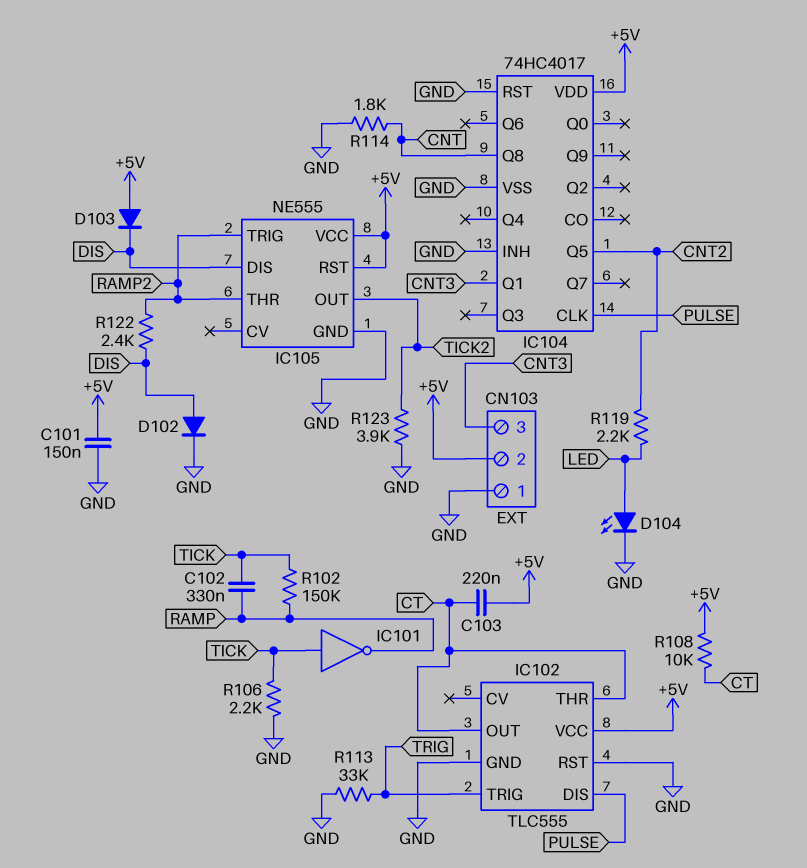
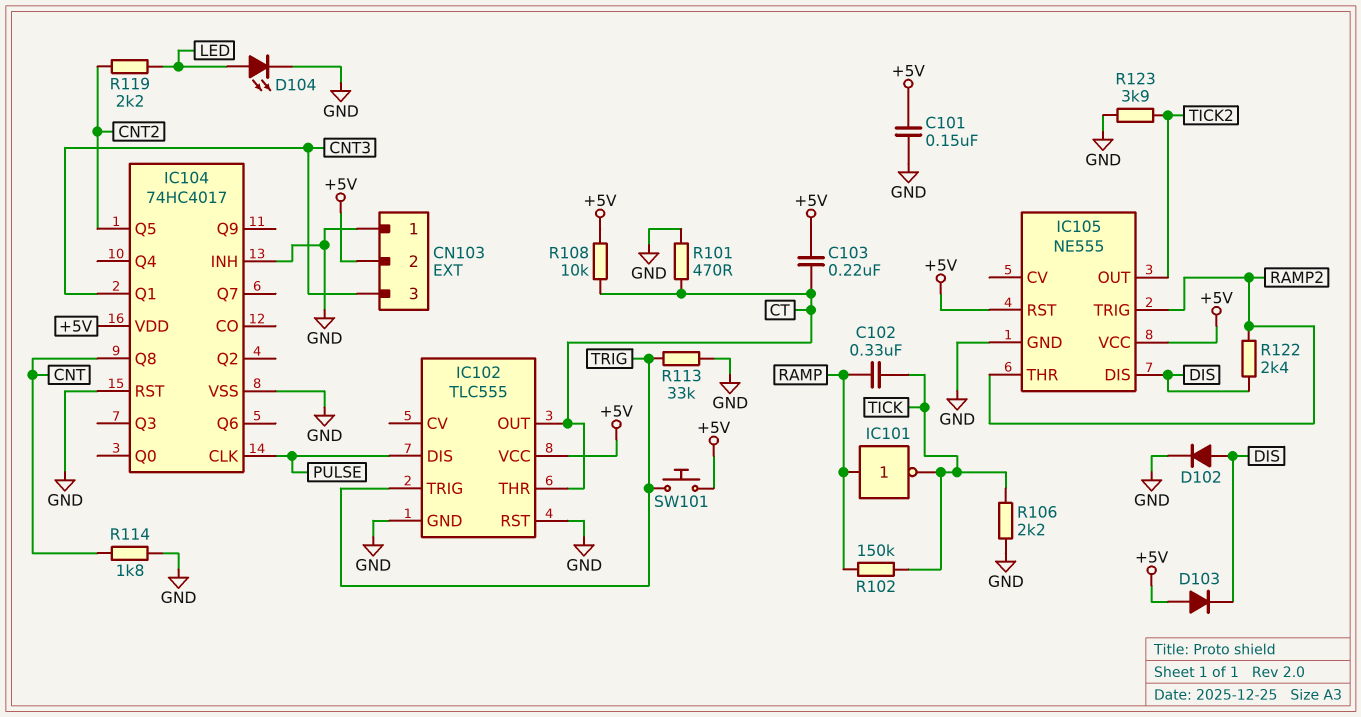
IC101: NOT (in TICK, out RAMP) -> NOT (in RAMP, out TICK)
R101: none -> 470 (CT, GND)
SW101: none -> button (+5V, TRIG)

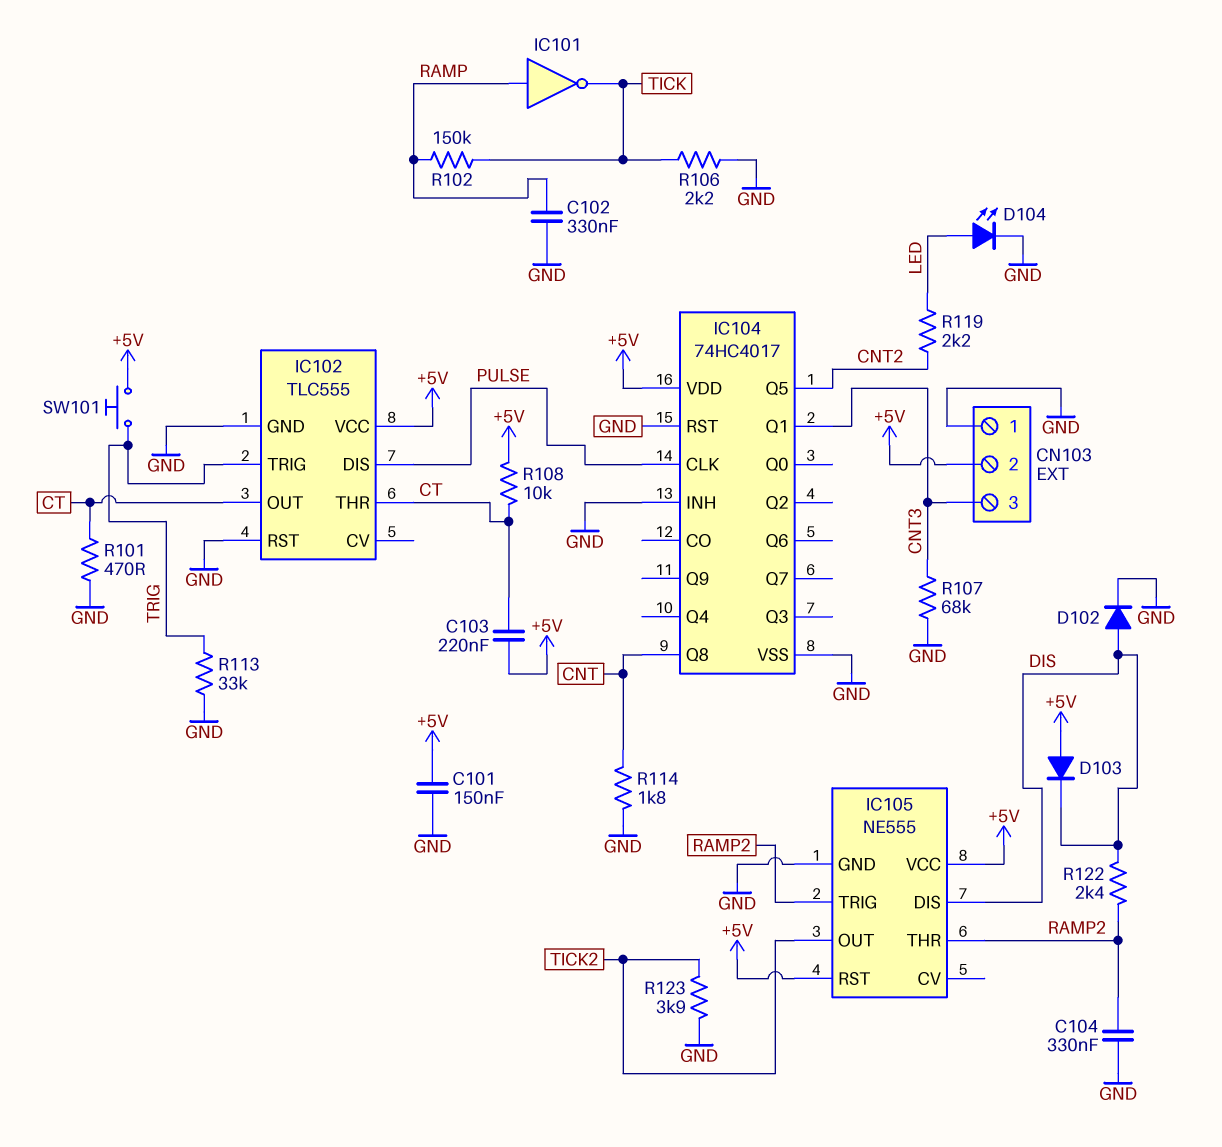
C102: 330nF (RAMP, TICK) -> 330nF (GND, RAMP)
C104: none -> 330nF (GND, RAMP2)
R107: none -> 68k (CNT3, GND)

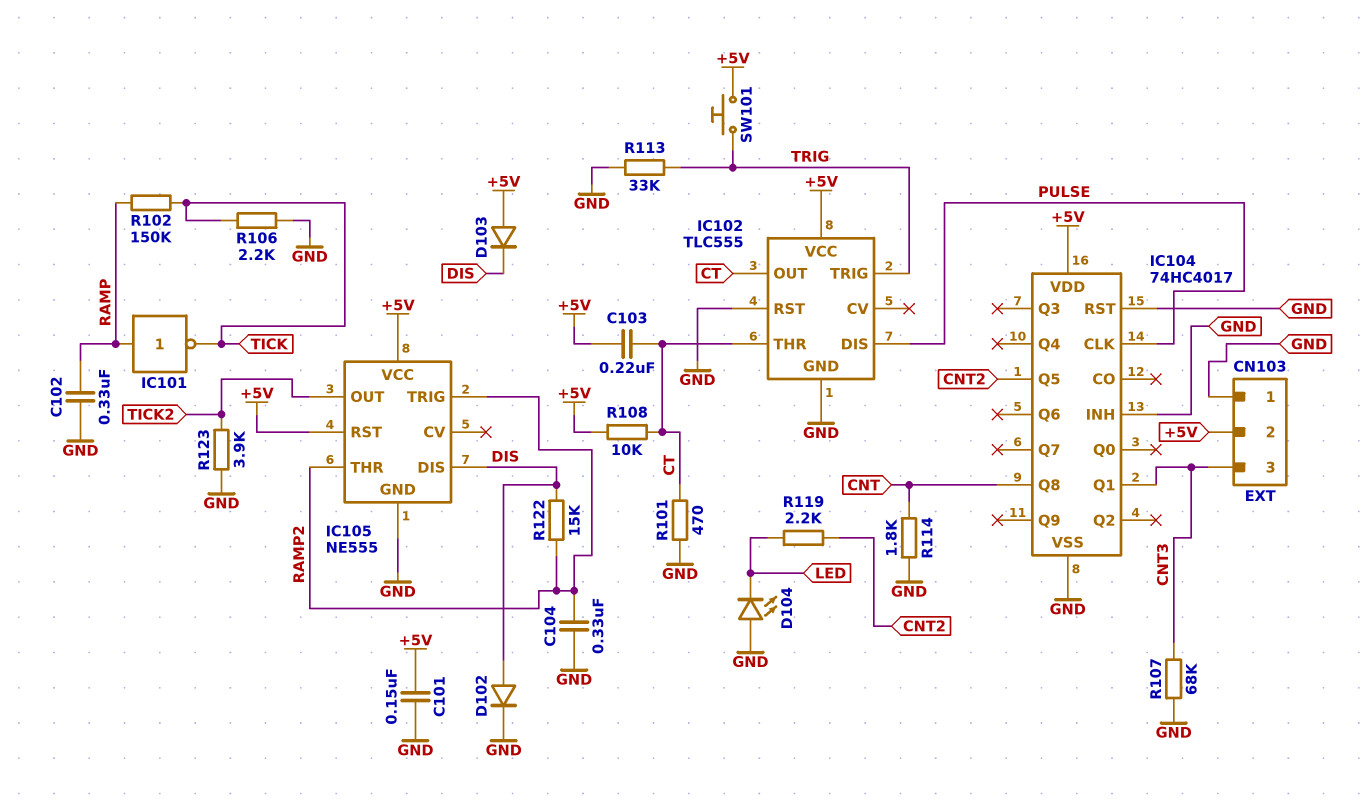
D104: LED (A LED, K GND) -> LED (A GND, K LED)
R122: 2.4k (DIS, RAMP2) -> 15k (DIS, RAMP2)

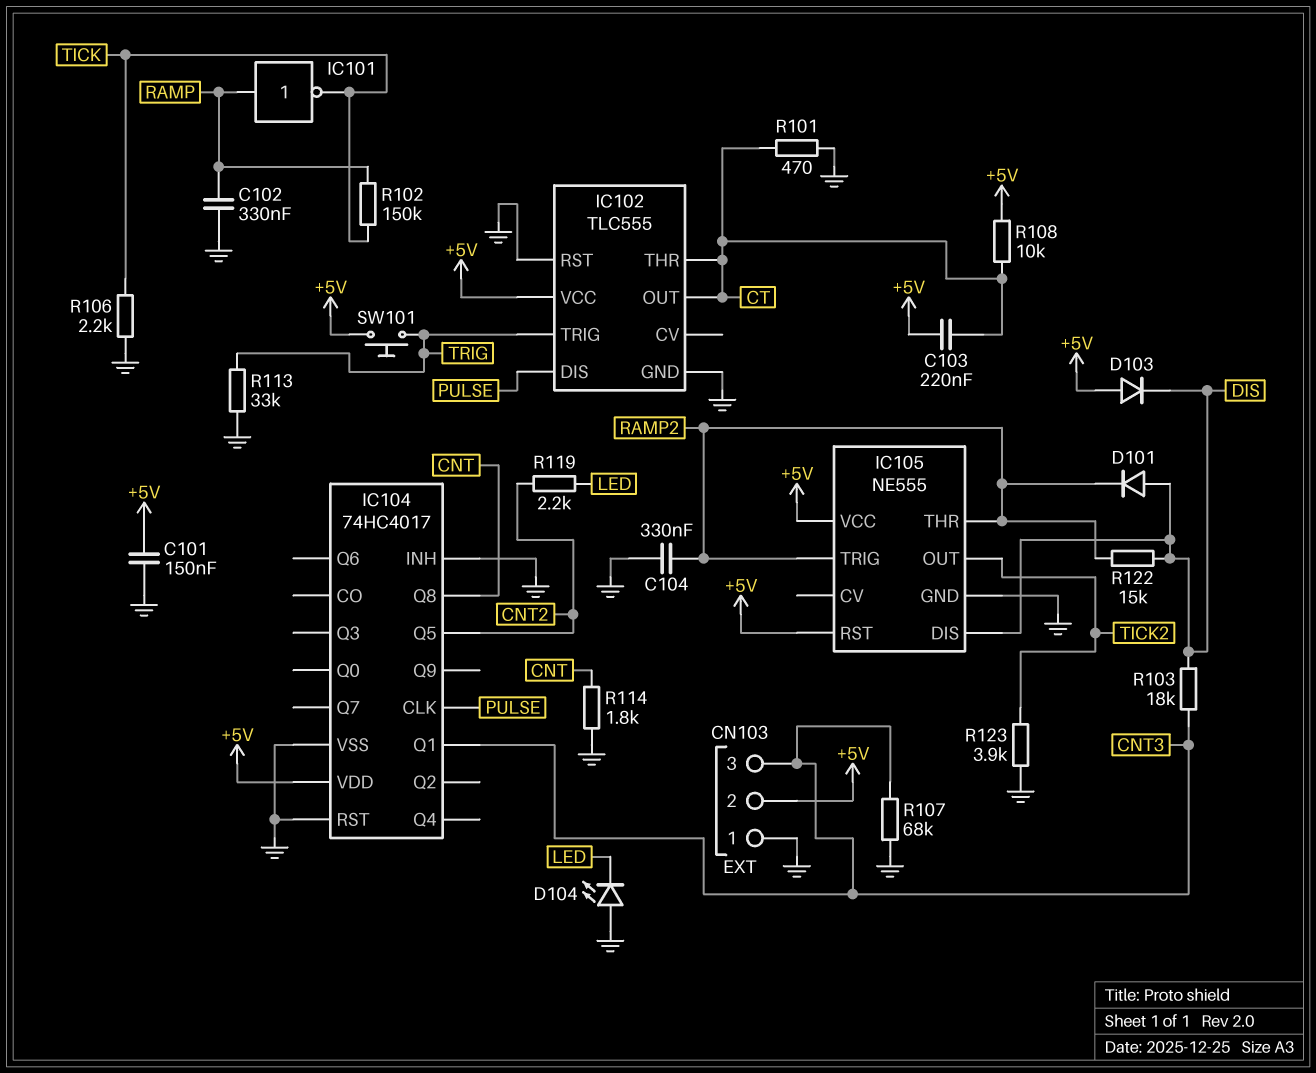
D101: none -> diode (A DIS, K RAMP2)
D102: diode (A DIS, K GND) -> none
R103: none -> 18k (CNT3, DIS)

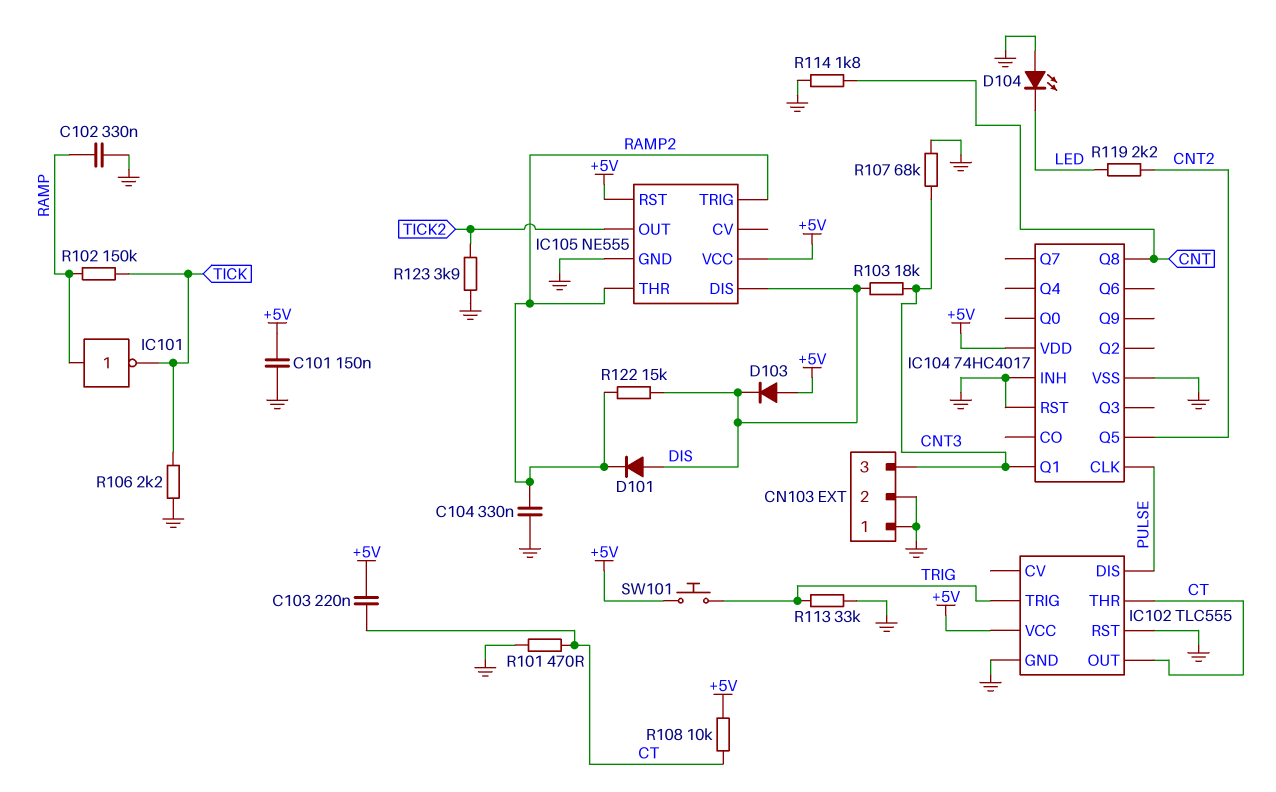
CN103 pin 2: +5V -> GND

